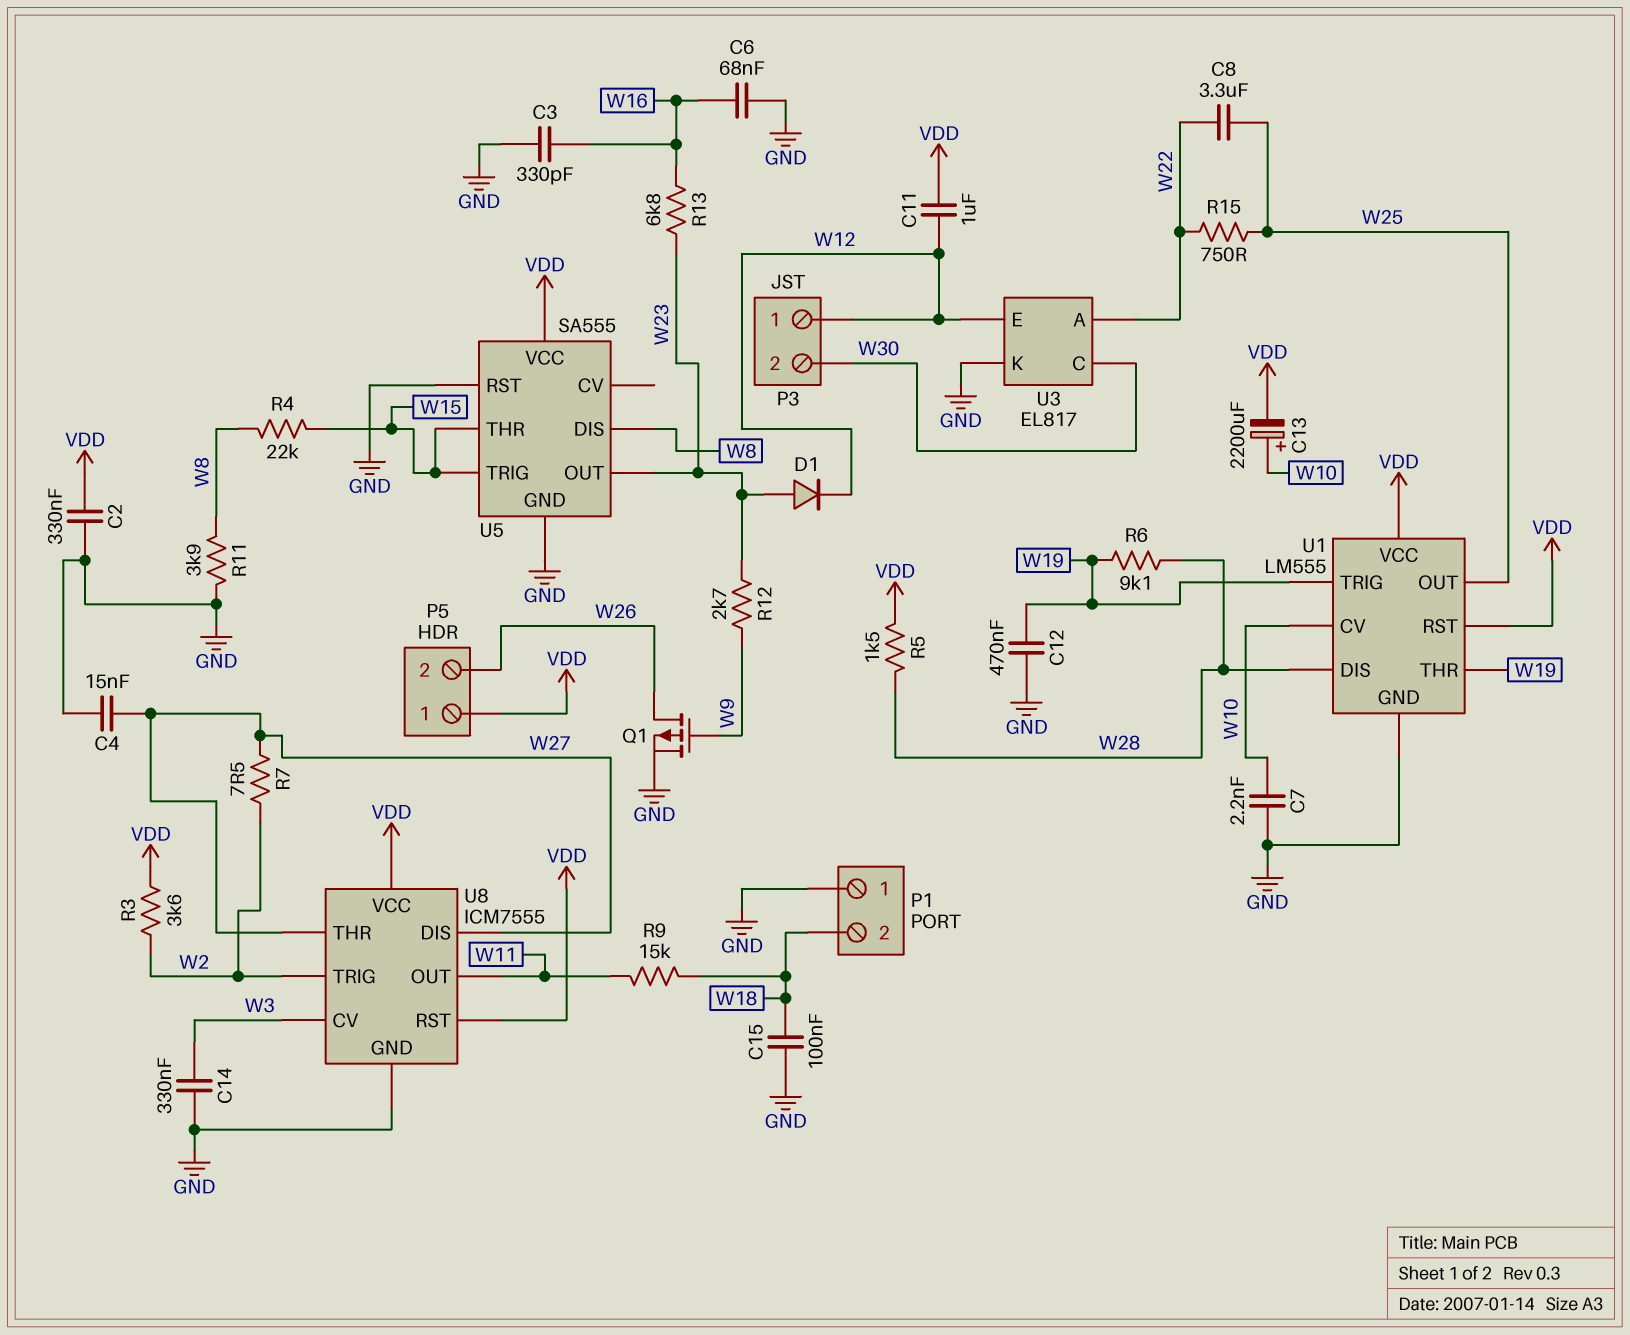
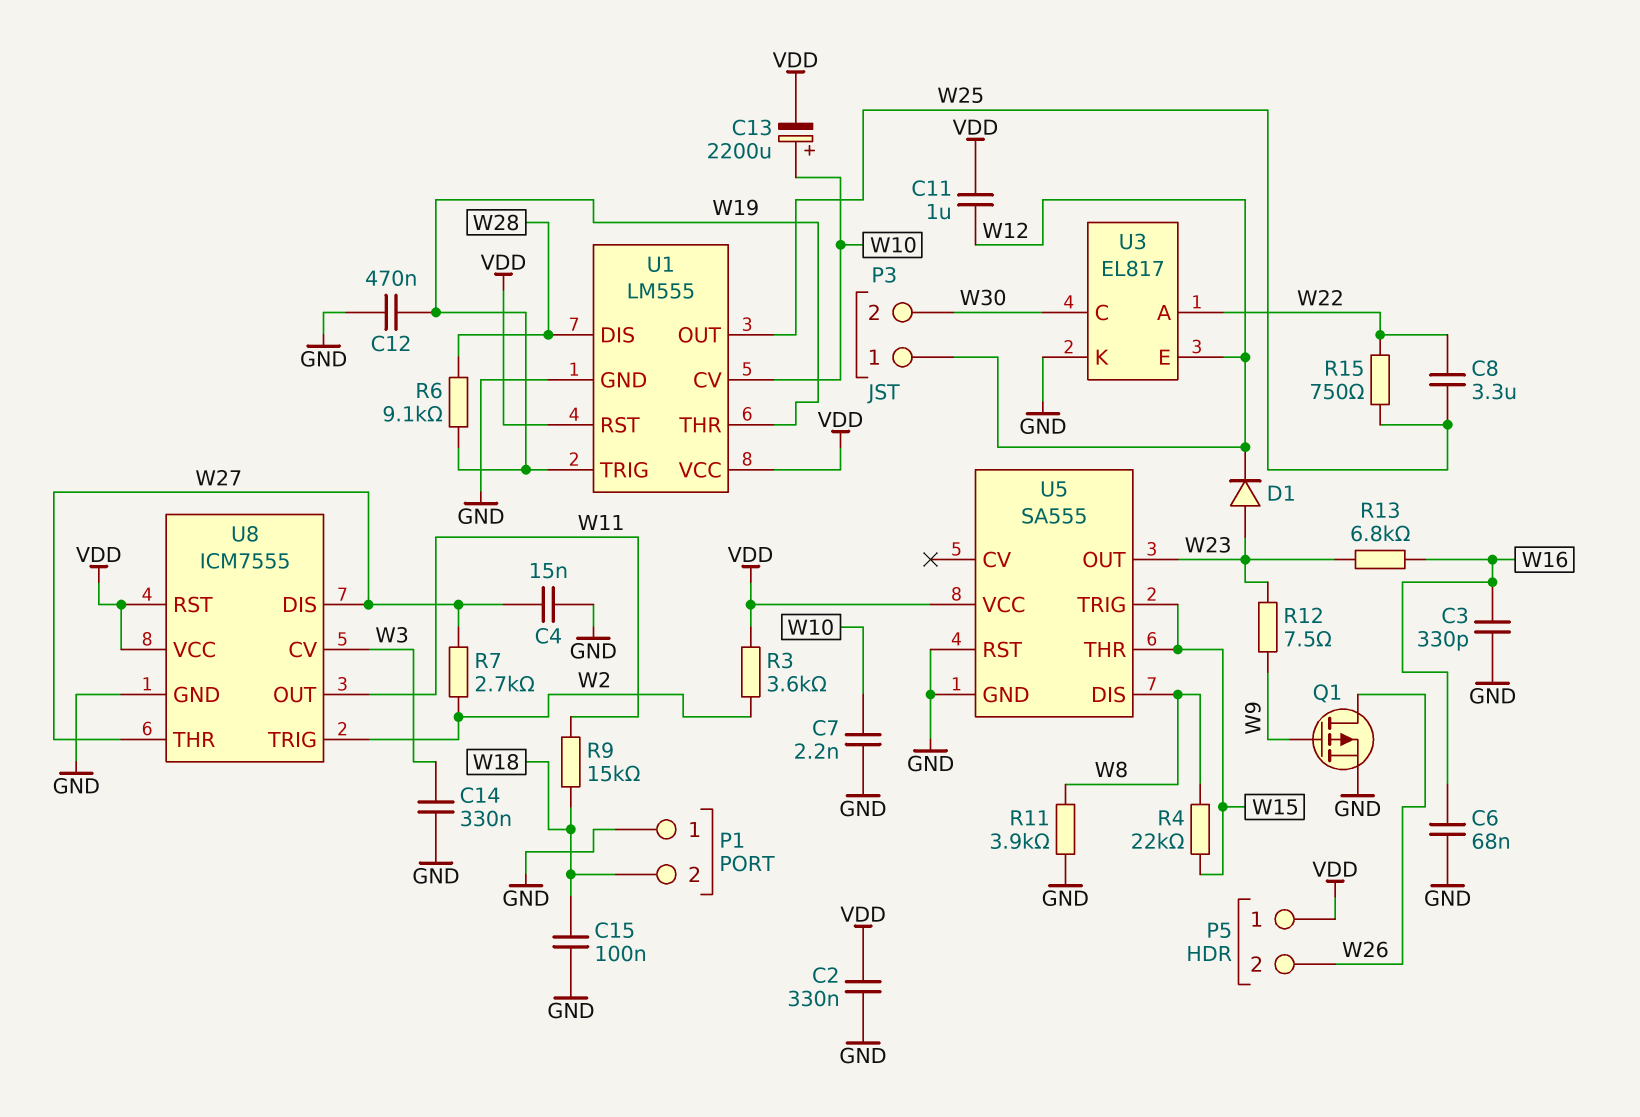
R5: 1.5k (VDD, W28) -> none
R7: 7.5 (W2, W27) -> 2.7k (W2, W27)
R12: 2.7k (W9, W23) -> 7.5 (W9, W23)

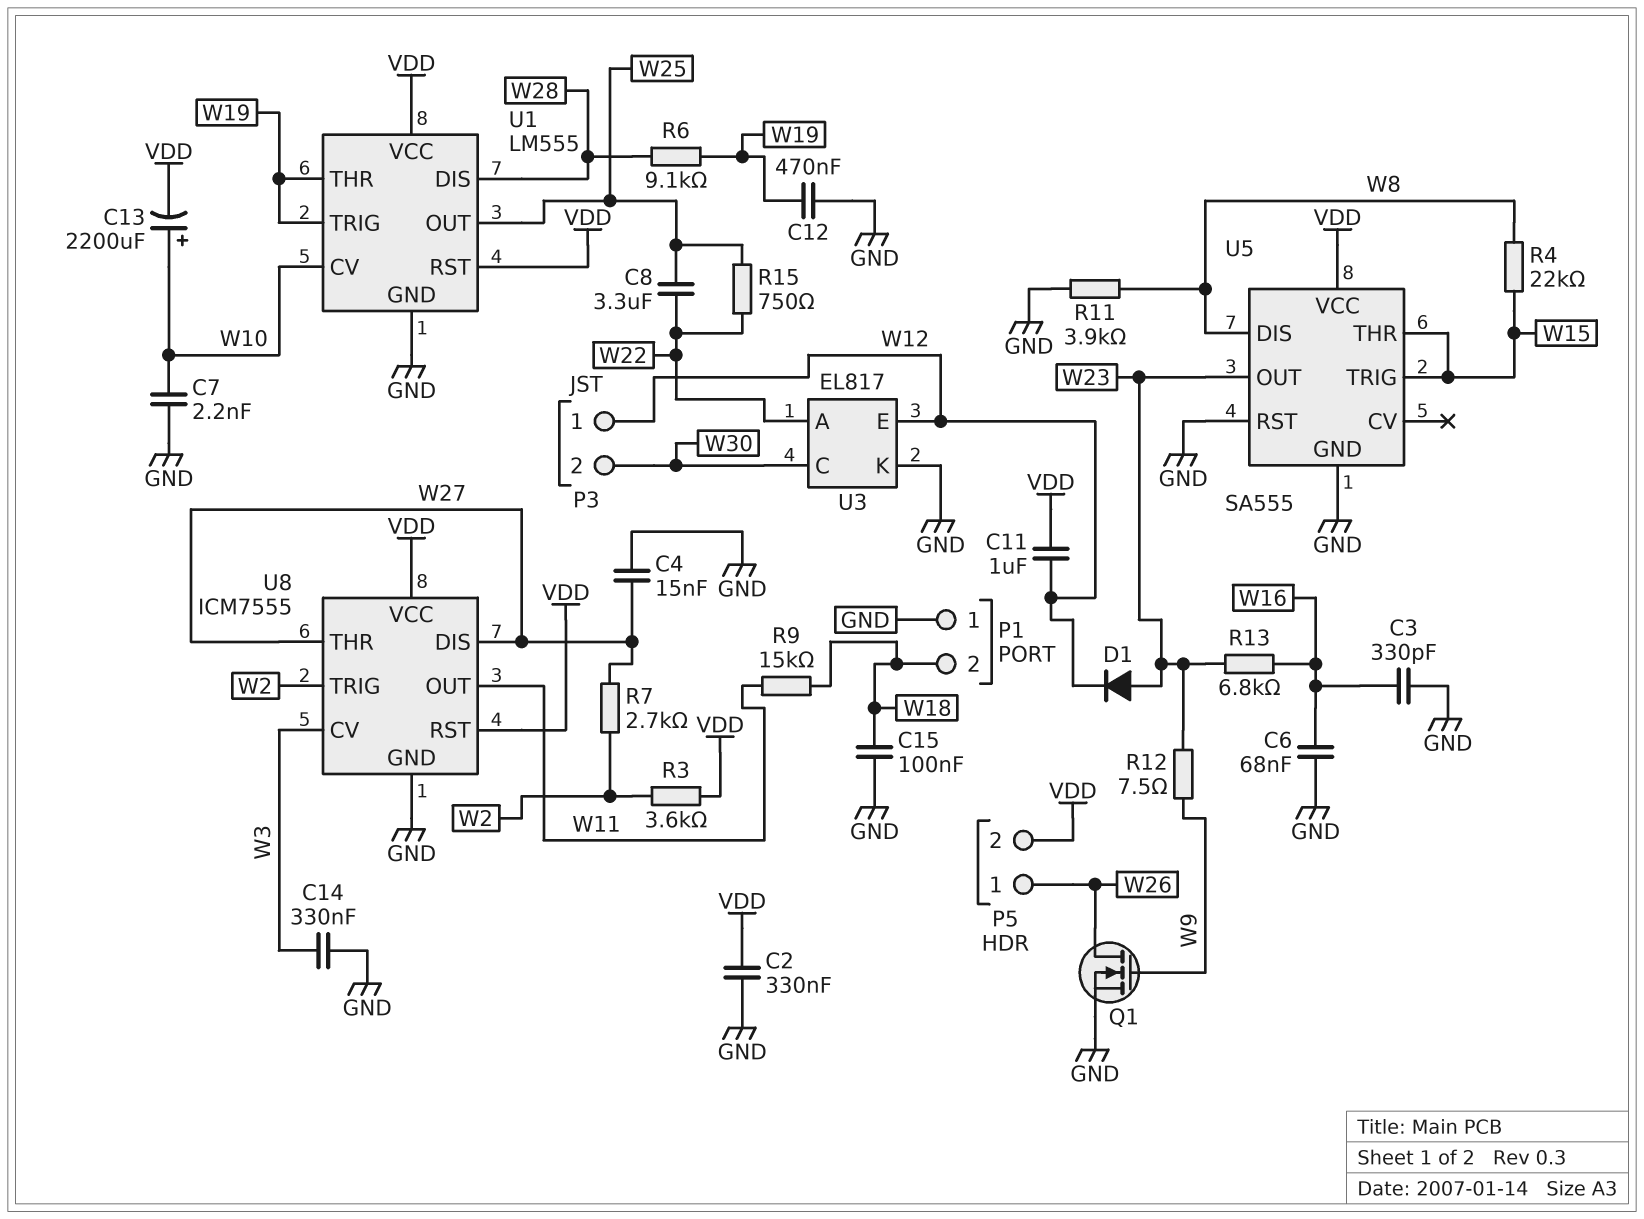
P5 pin 1: VDD -> W26
P5 pin 2: W26 -> VDD
Q1: PMOS (G W9, D W26, S GND) -> NMOS (G W9, D W26, S GND)

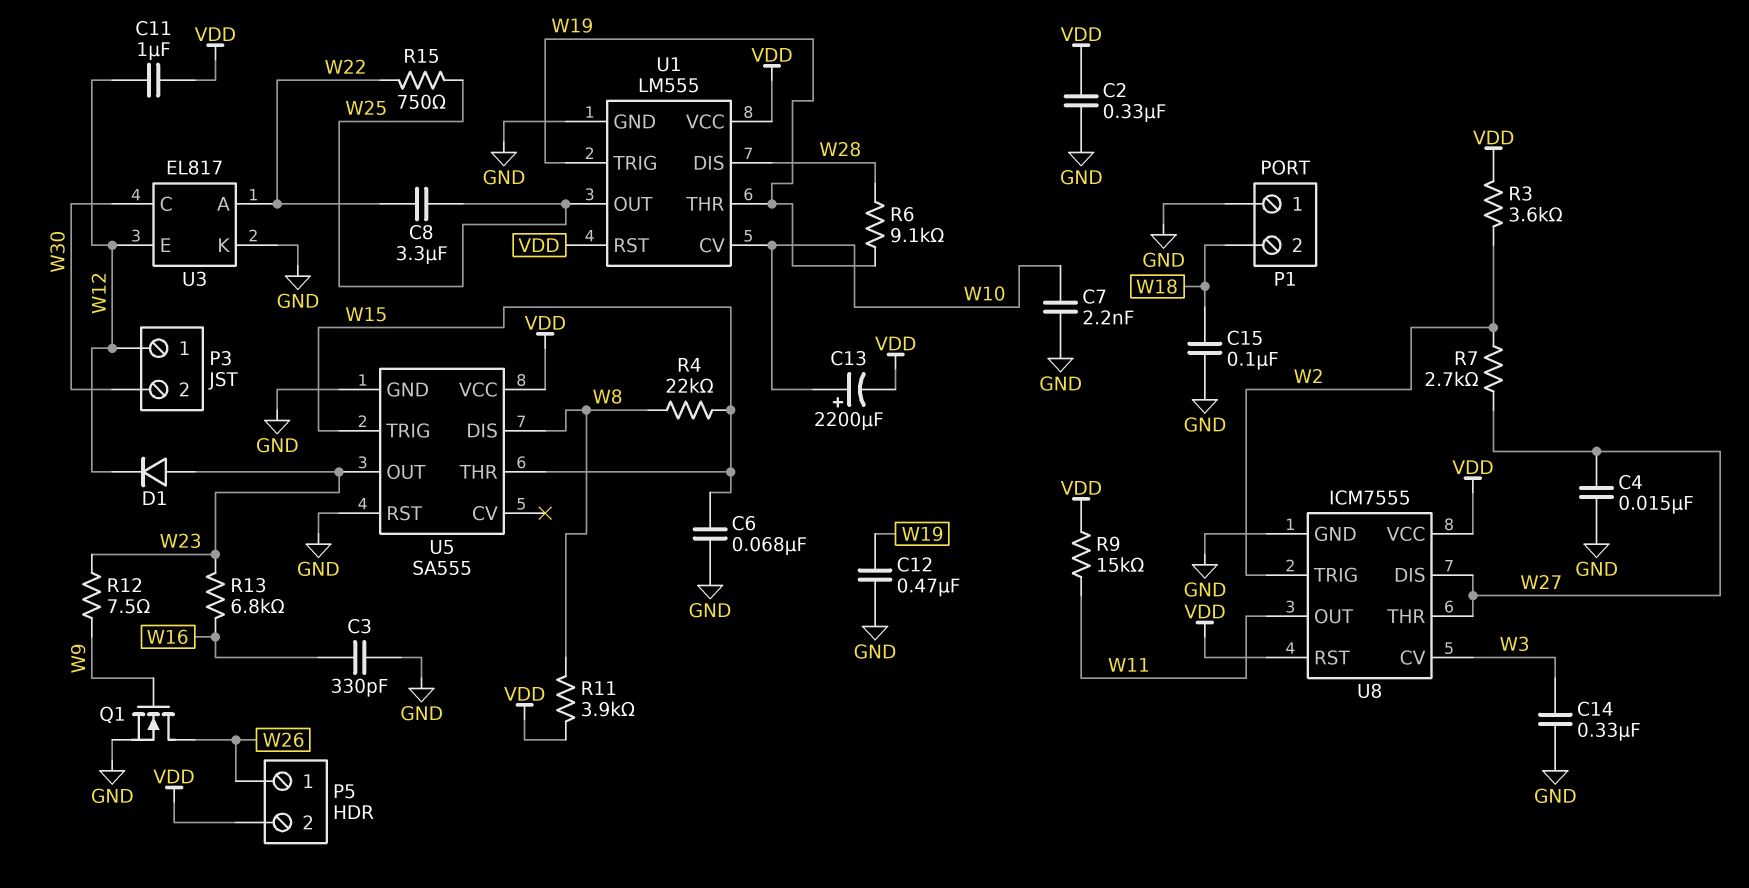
C6: 68nF (GND, W16) -> 68nF (GND, W15)
R9: 15k (W11, W18) -> 15k (VDD, W11)
R11: 3.9k (GND, W8) -> 3.9k (VDD, W8)

